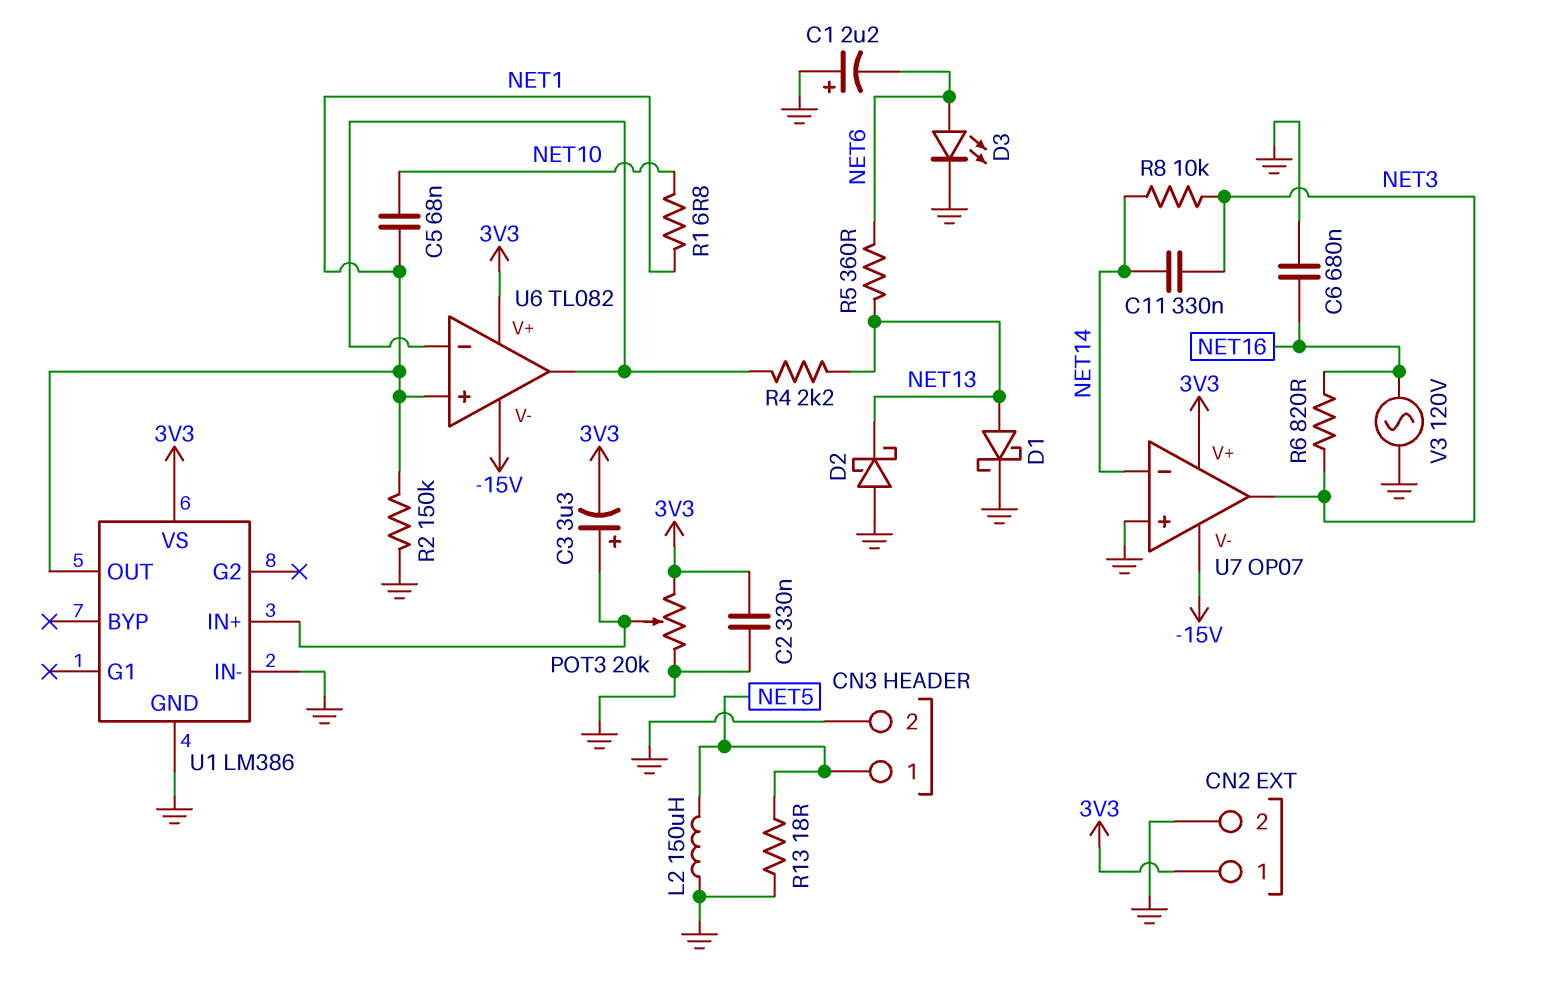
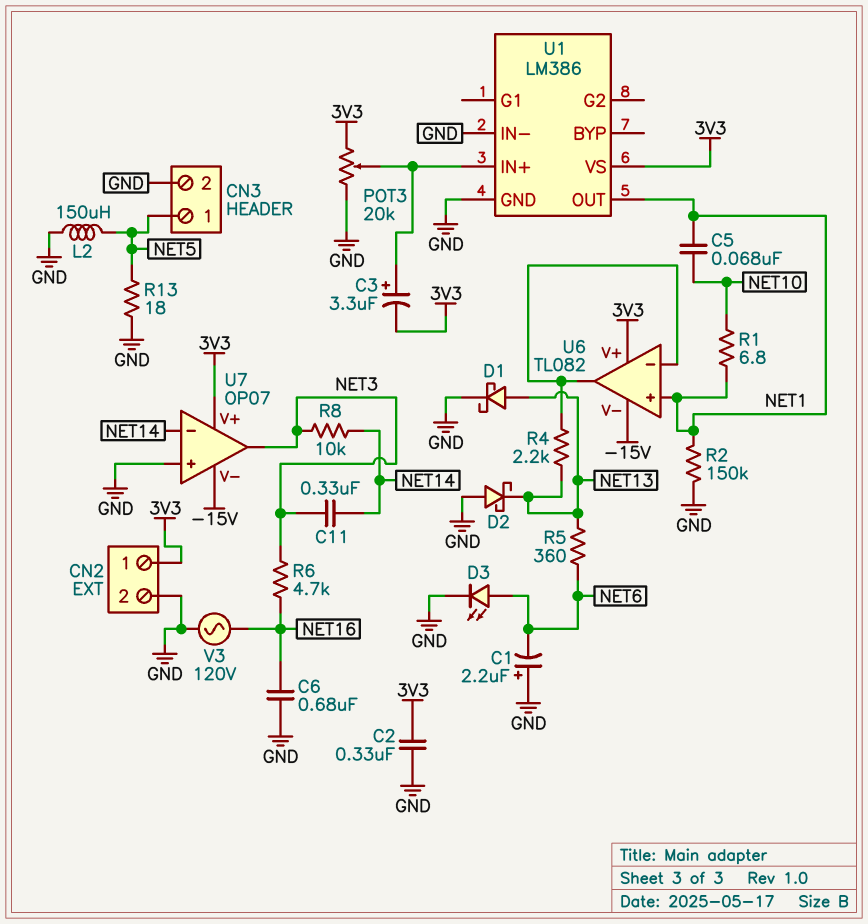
R6: 820 (NET3, NET16) -> 4.7k (NET3, NET16)

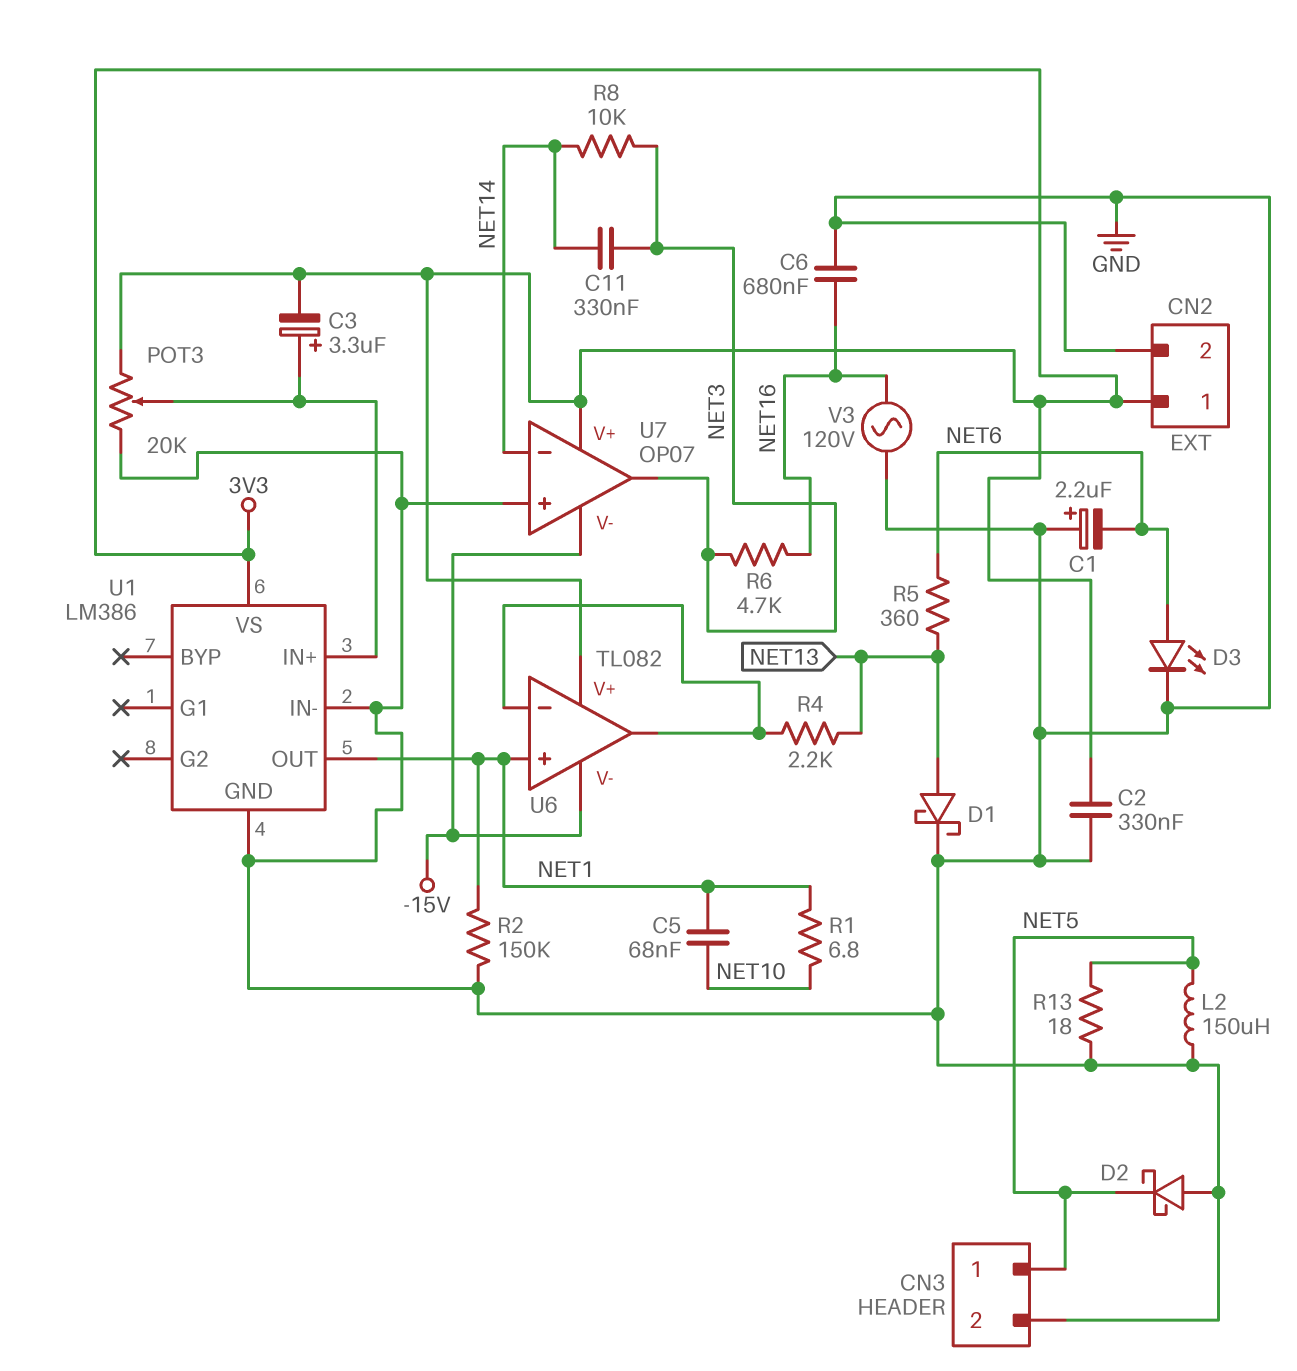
D2: schottky (A GND, K NET13) -> schottky (A GND, K NET5)

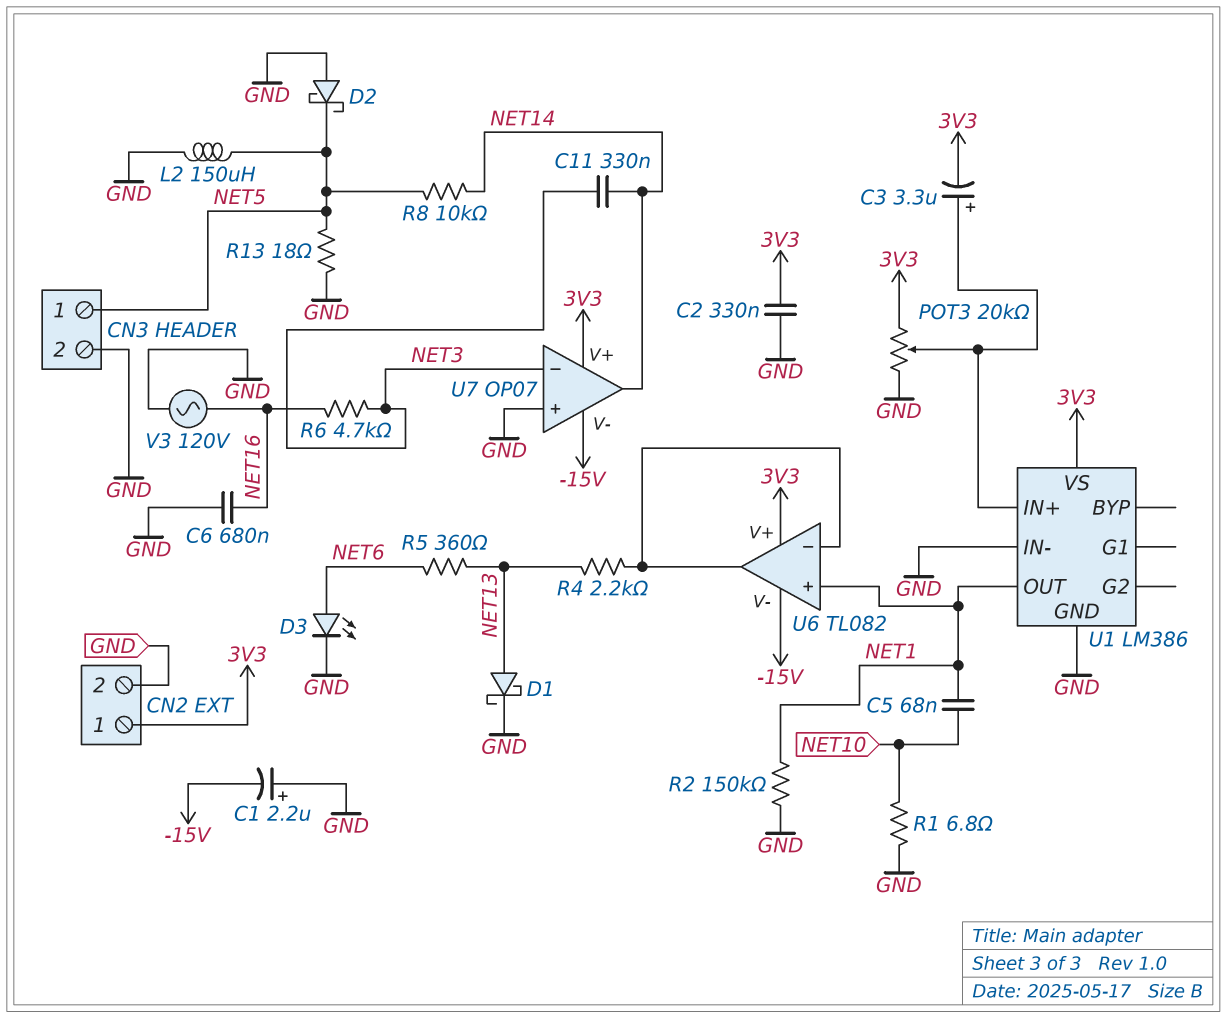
C1: 2.2uF (plus GND, minus NET6) -> 2.2uF (plus GND, minus -15V)
R1: 6.8 (NET1, NET10) -> 6.8 (GND, NET10)
R8: 10k (NET3, NET14) -> 10k (NET5, NET14)
U7 pin in-: NET14 -> NET3
U7 pin out: NET3 -> NET14

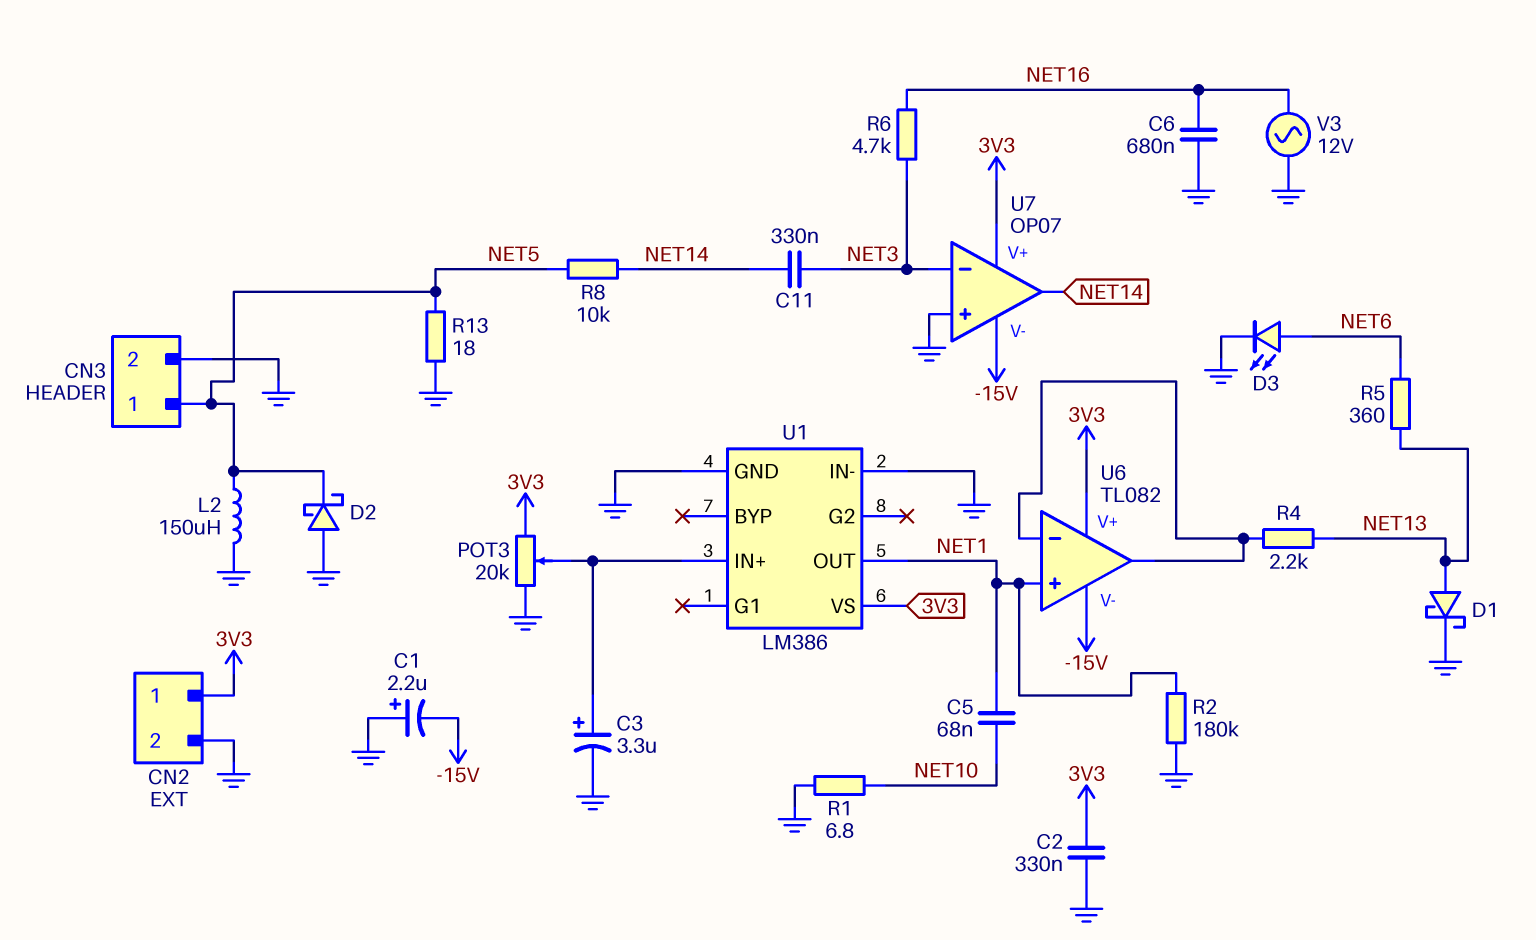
C3: 3.3uF (plus U1/IN+, minus 3V3) -> 3.3uF (plus U1/IN+, minus GND)
R2: 150k (GND, NET1) -> 180k (GND, NET1)
V3: AC 120V (GND, NET16) -> AC 12V (GND, NET16)

